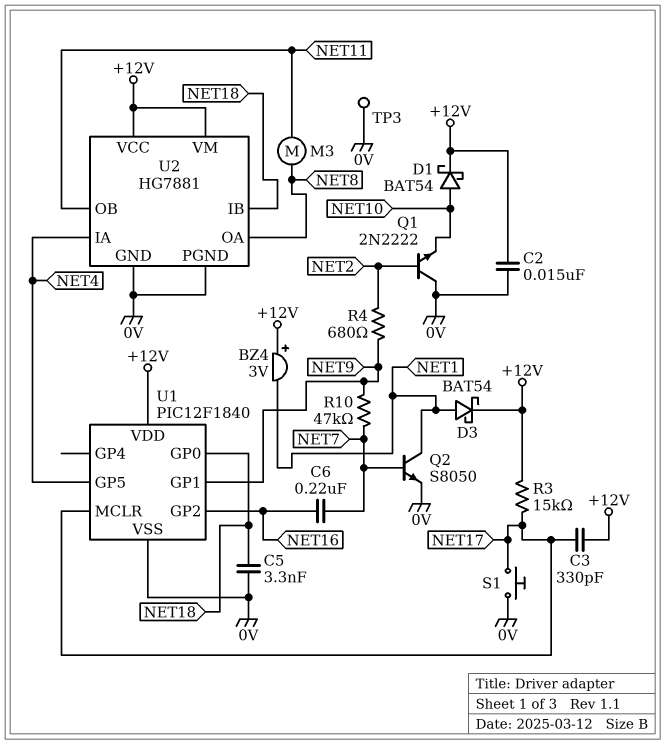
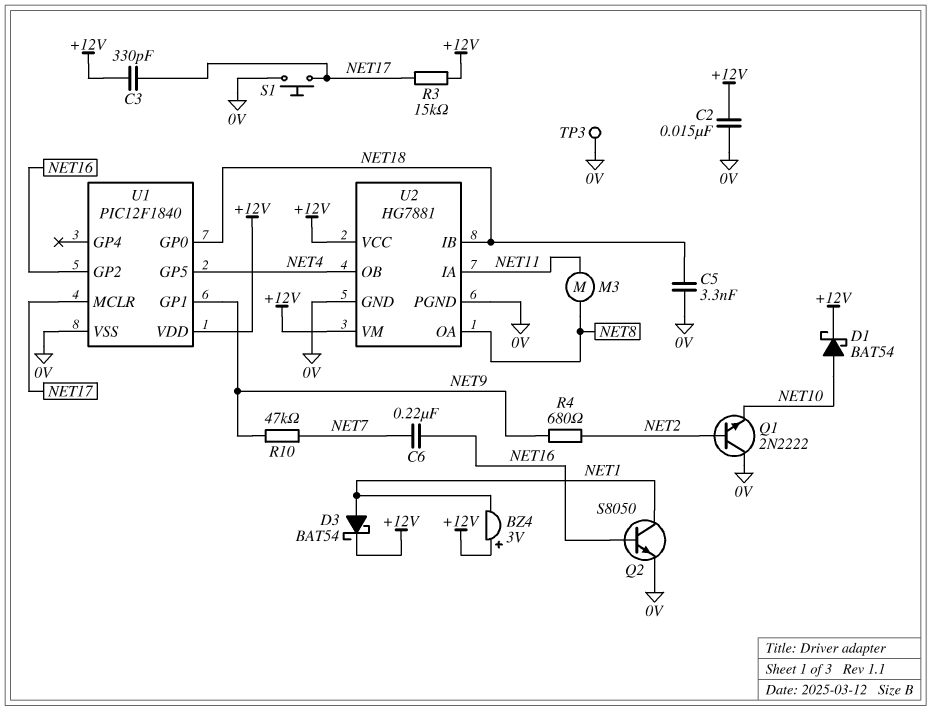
Q2: NPN S8050 (B NET7, C NET1, E 0V) -> NPN S8050 (B NET16, C NET1, E 0V)
U2 pin IA: NET4 -> NET11
U2 pin OB: NET11 -> NET4

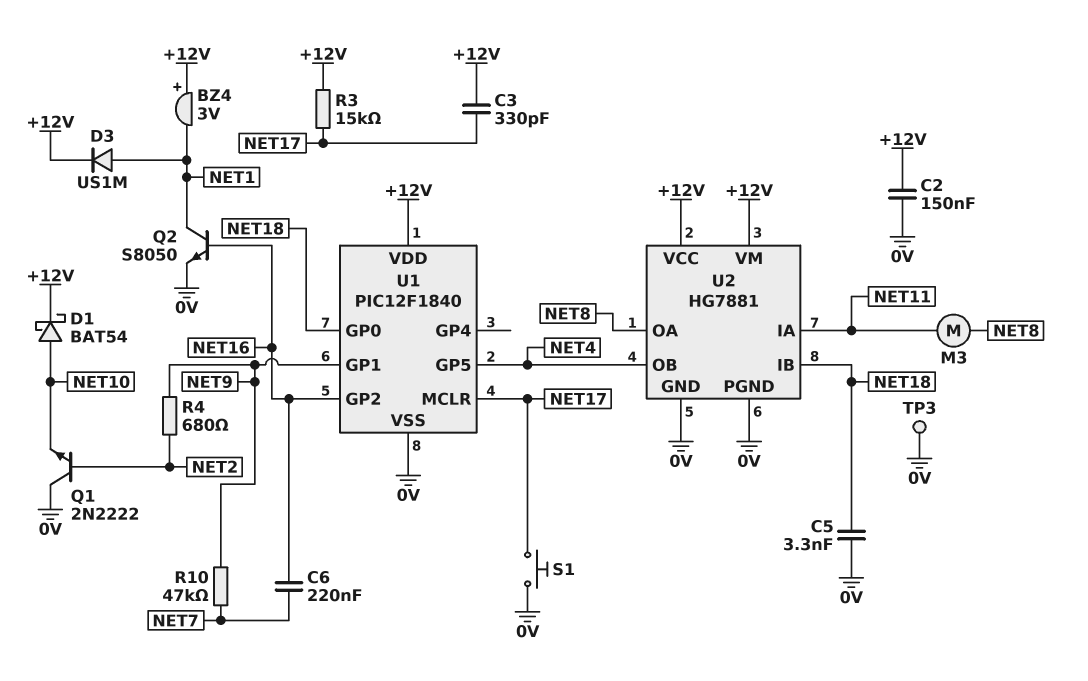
C2: 15nF (+12V, 0V) -> 150nF (+12V, 0V)
D3: schottky BAT54 (A NET1, K +12V) -> diode US1M (A NET1, K +12V)

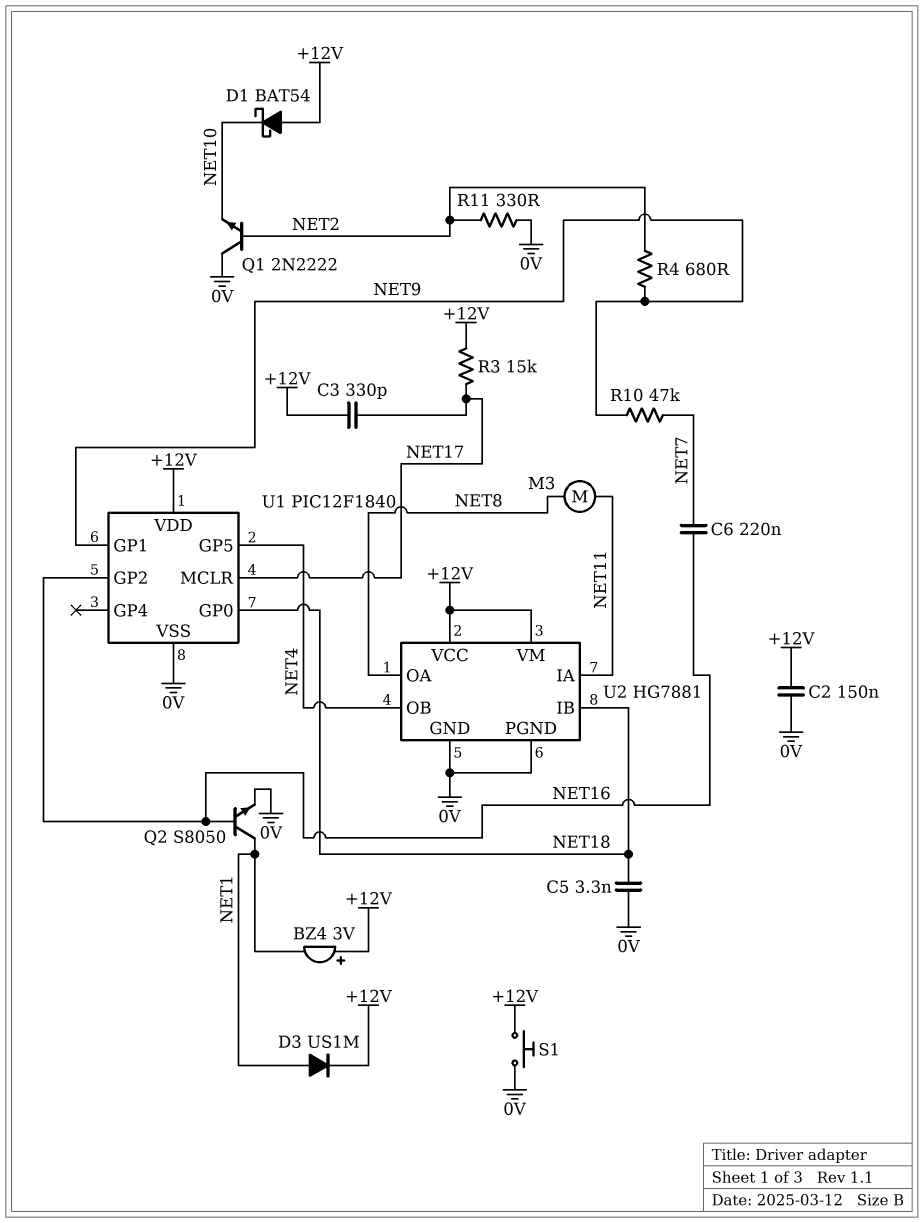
D1: schottky BAT54 (A NET10, K +12V) -> schottky BAT54 (A +12V, K NET10)
R11: none -> 330 (0V, NET2)
S1: button (0V, NET17) -> button (+12V, 0V)
TP3: test point (0V) -> none

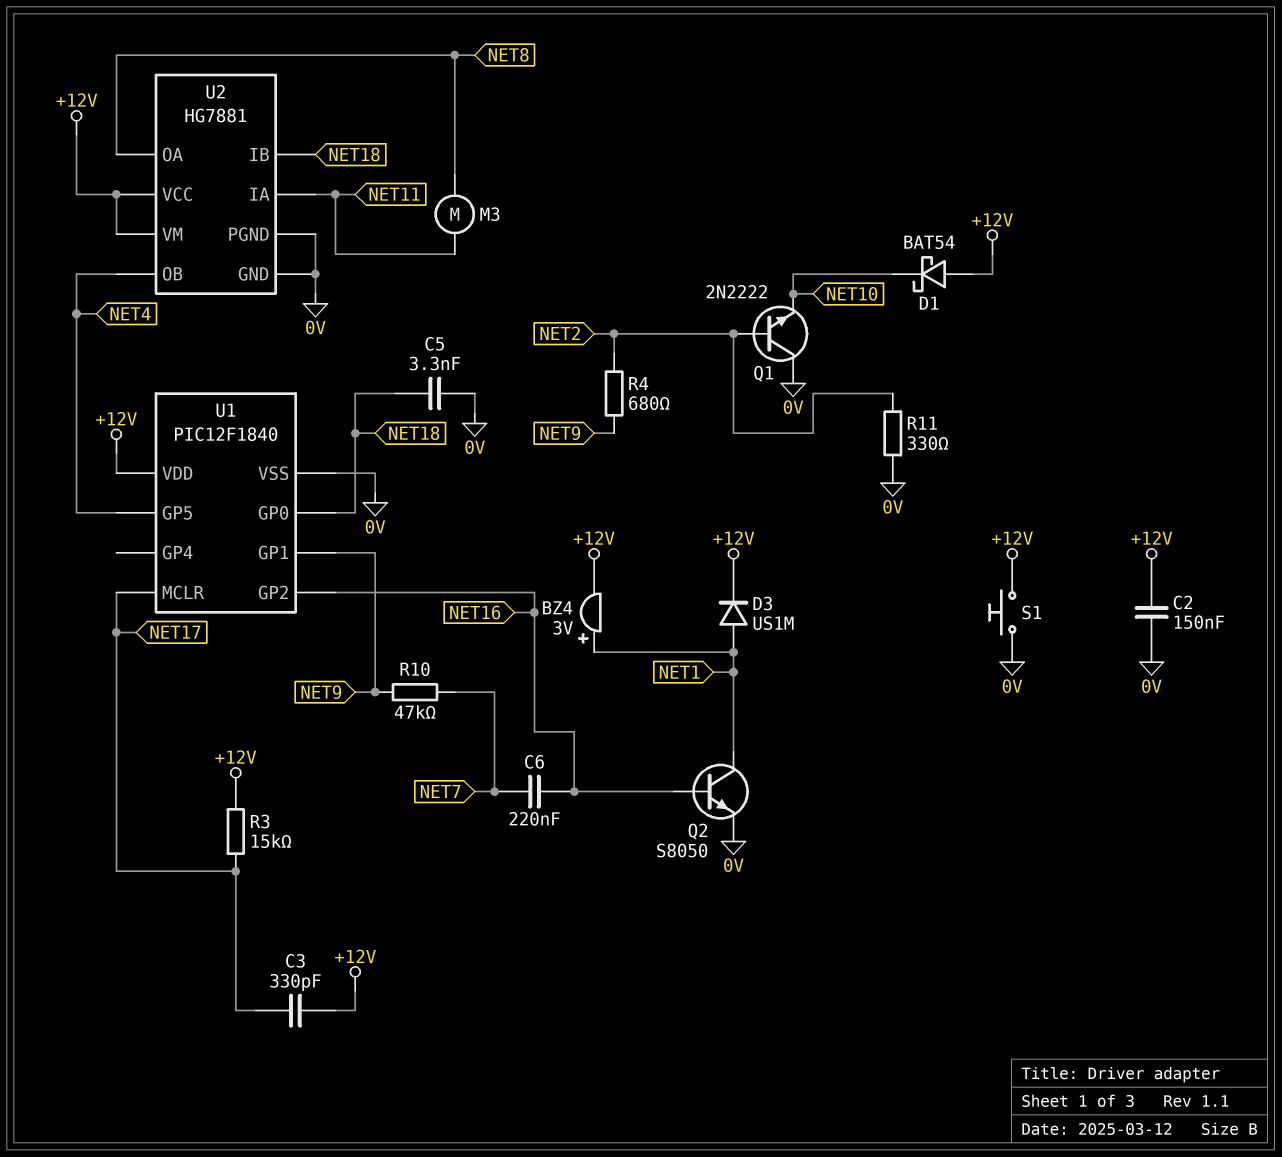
BZ4: buzzer 3V (plus +12V, minus NET1) -> buzzer 3V (plus NET1, minus +12V)

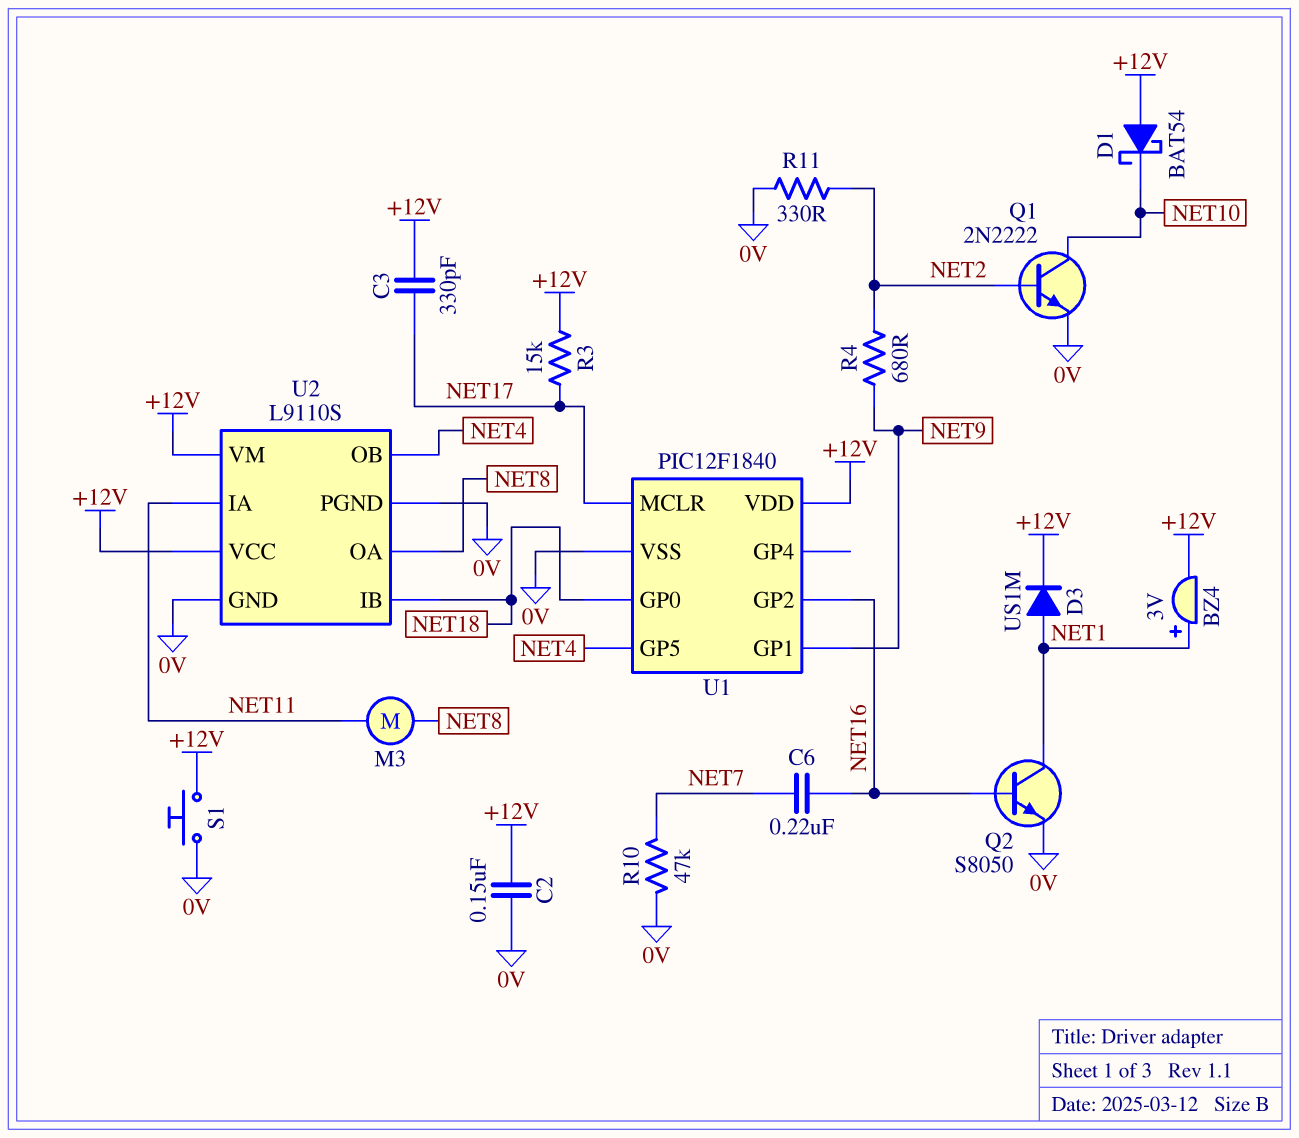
C5: 3.3nF (0V, NET18) -> none
Q1: NPN 2N2222 (B NET2, C 0V, E NET10) -> NPN 2N2222 (B NET2, C NET10, E 0V)
R10: 47k (NET7, NET9) -> 47k (0V, NET7)
U2: HG7881 -> L9110S

